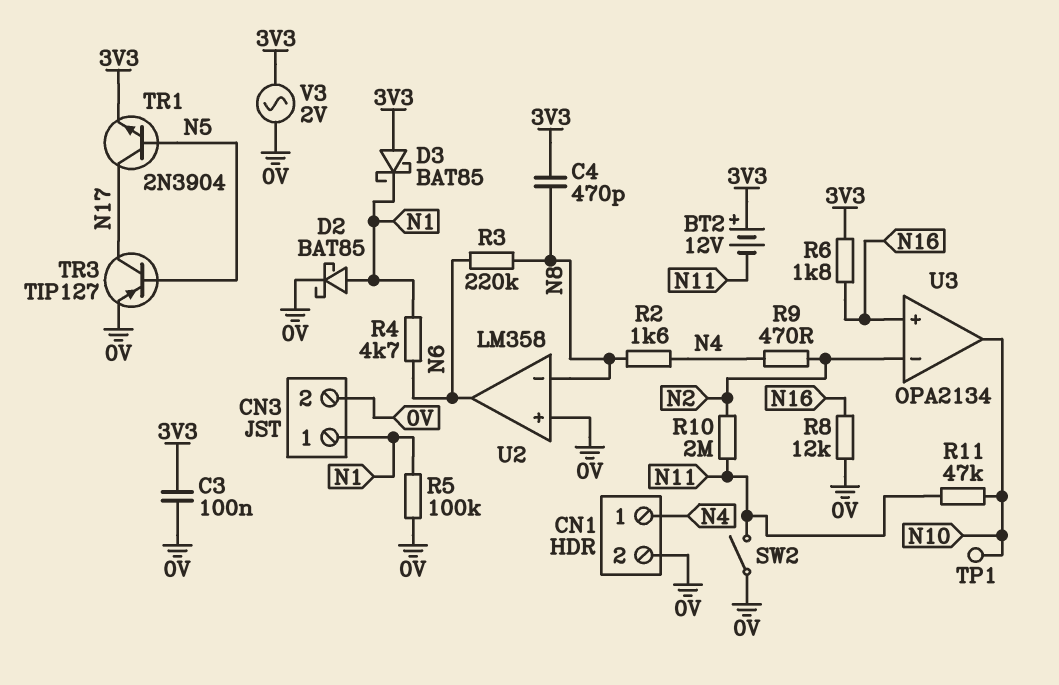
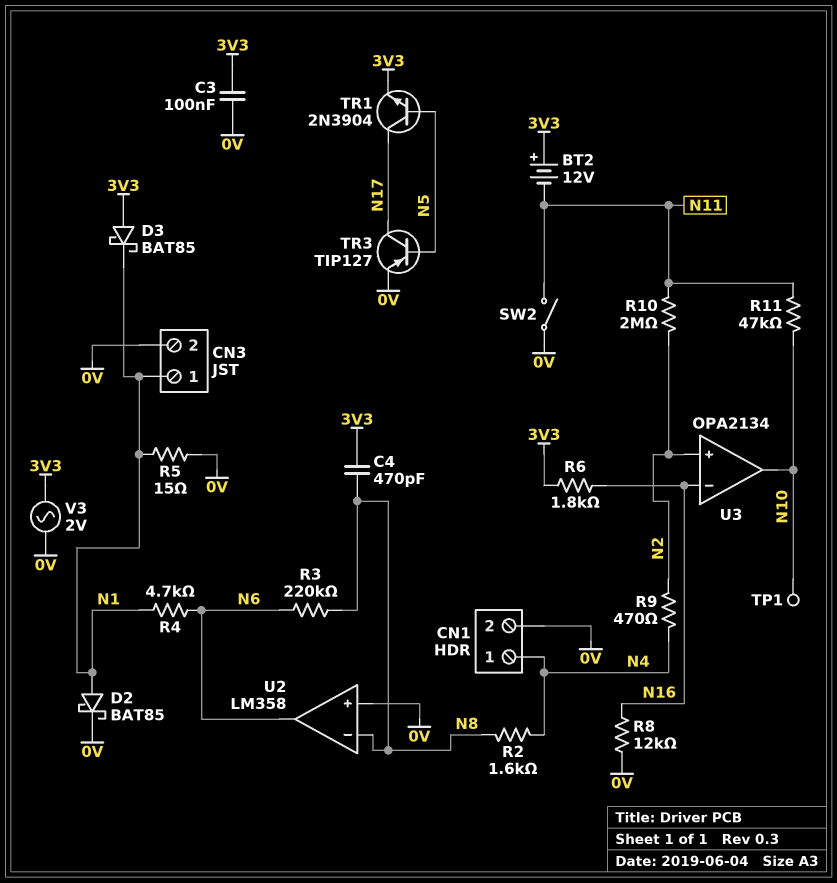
R5: 100k (0V, N1) -> 15 (0V, N1)
U3 pin in+: N16 -> N2
U3 pin in-: N2 -> N16

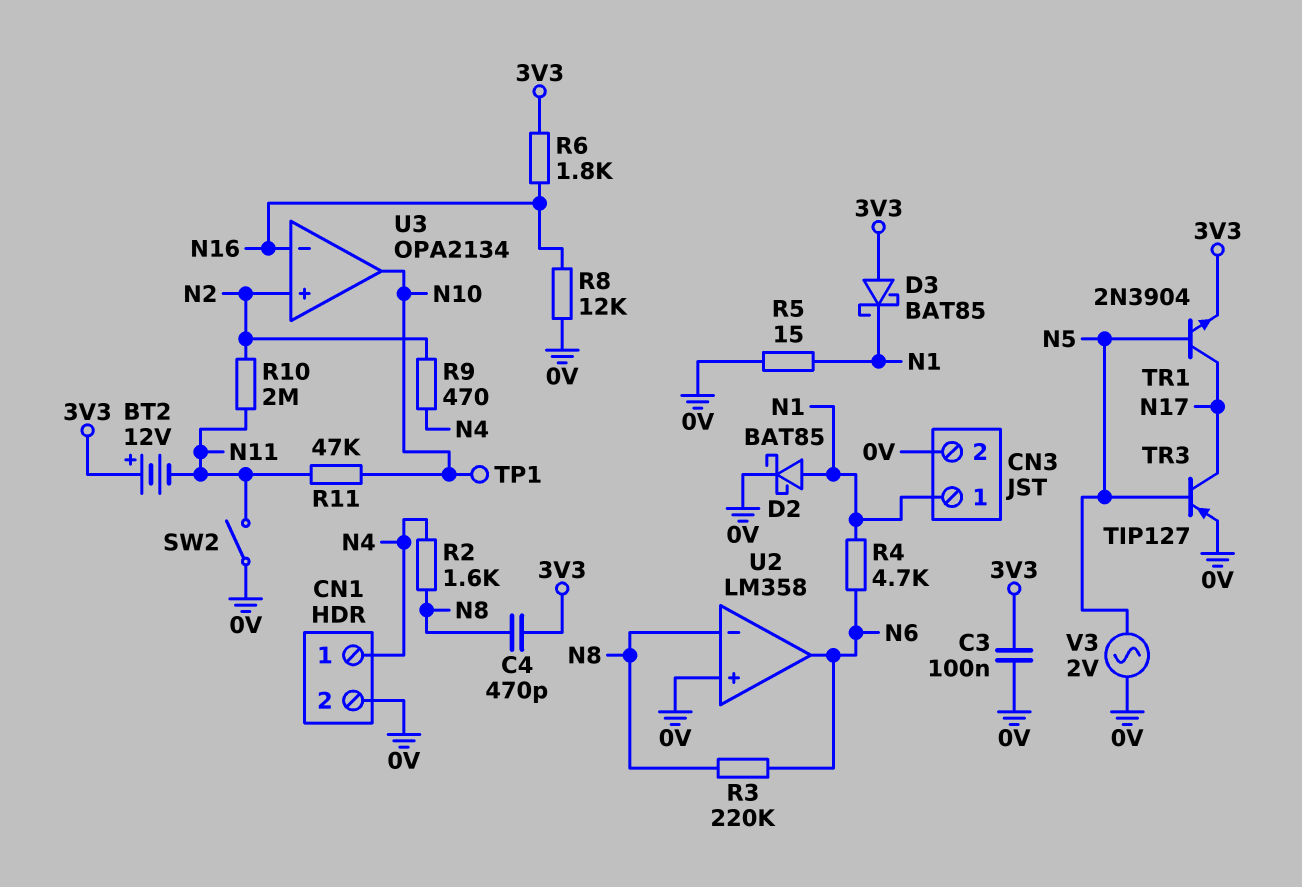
V3: AC 2V (0V, 3V3) -> AC 2V (0V, N5)

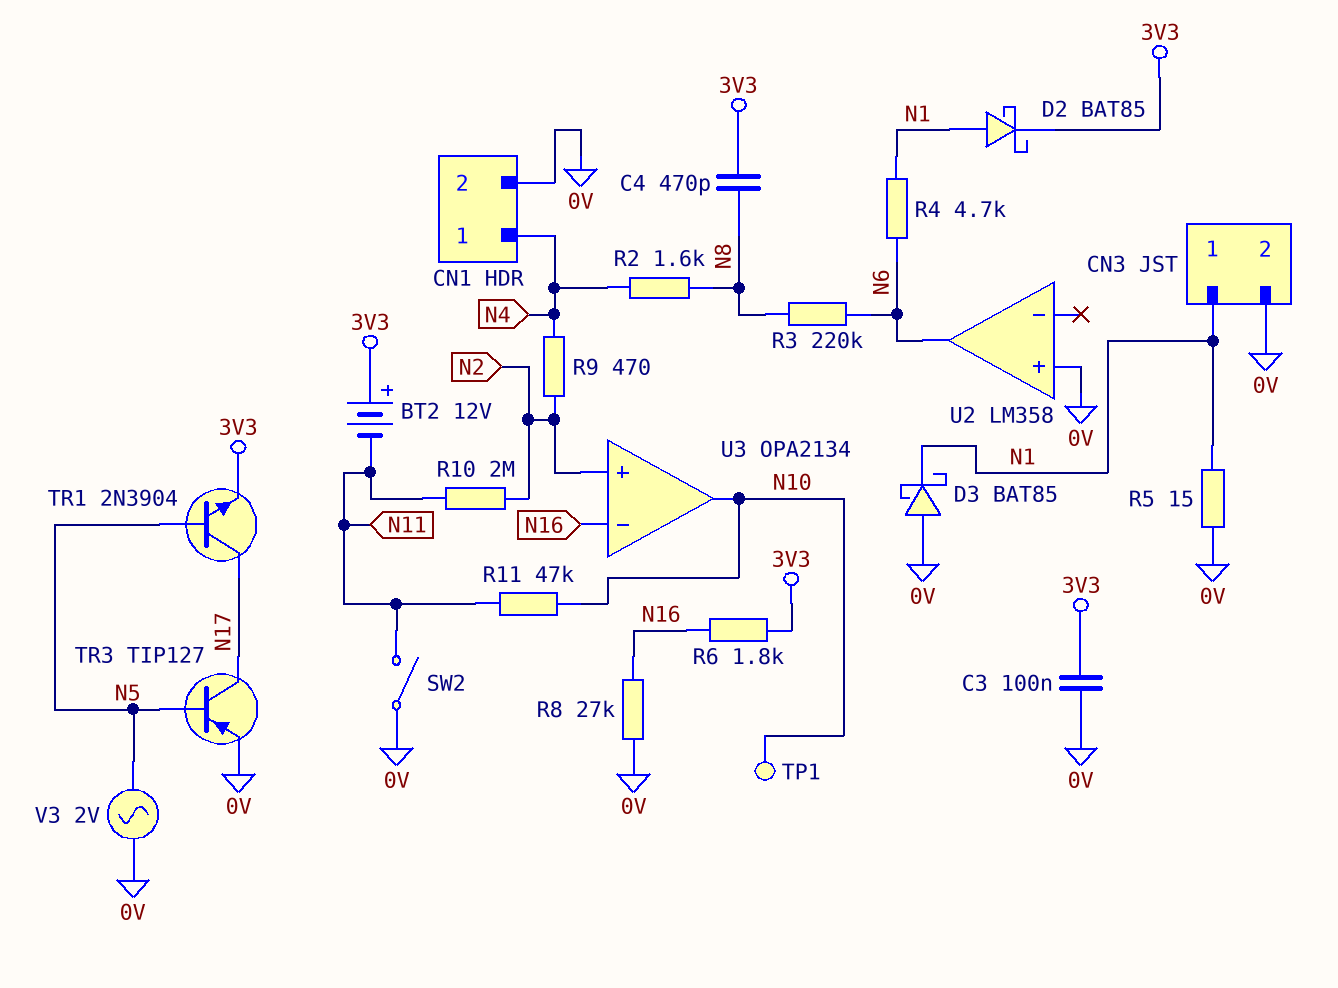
D2: schottky BAT85 (A N1, K 0V) -> schottky BAT85 (A N1, K 3V3)
D3: schottky BAT85 (A 3V3, K N1) -> schottky BAT85 (A 0V, K N1)
R8: 12k (0V, N16) -> 27k (0V, N16)
U2 pin in-: N8 -> none

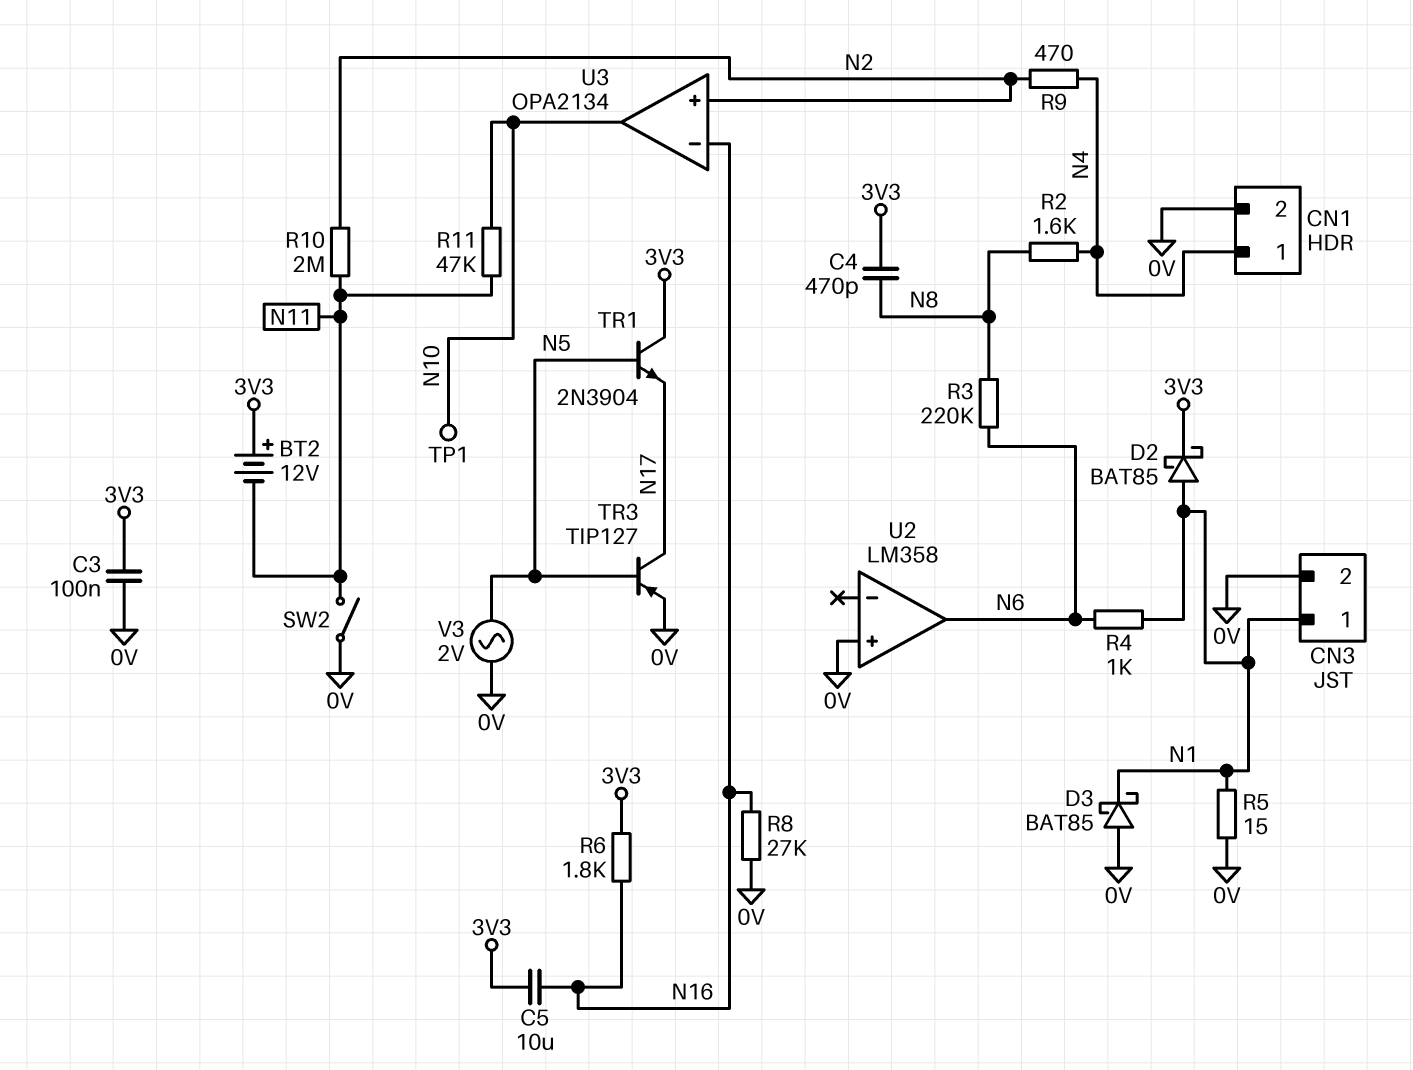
C5: none -> 10uF (3V3, N16)
R4: 4.7k (N1, N6) -> 1k (N1, N6)
TR1: NPN 2N3904 (B N5, C N17, E 3V3) -> NPN 2N3904 (B N5, C 3V3, E N17)

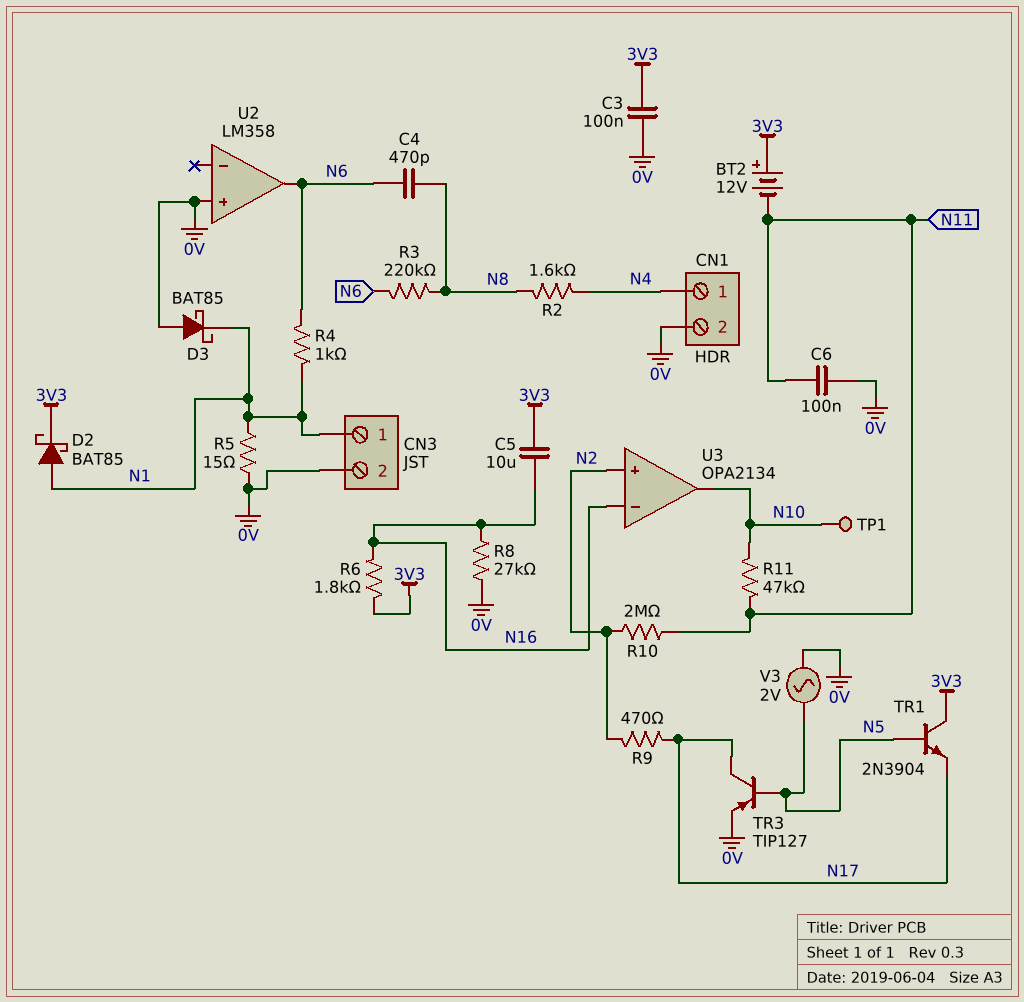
C4: 470pF (3V3, N8) -> 470pF (N6, N8)
C6: none -> 100nF (0V, N11)
R9: 470 (N2, N4) -> 470 (N2, N17)
SW2: switch (0V, N11) -> none

